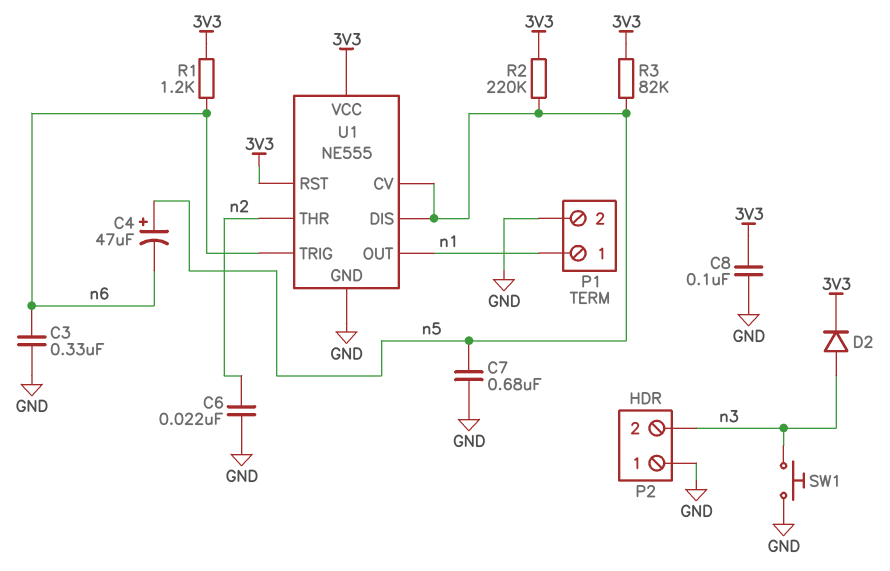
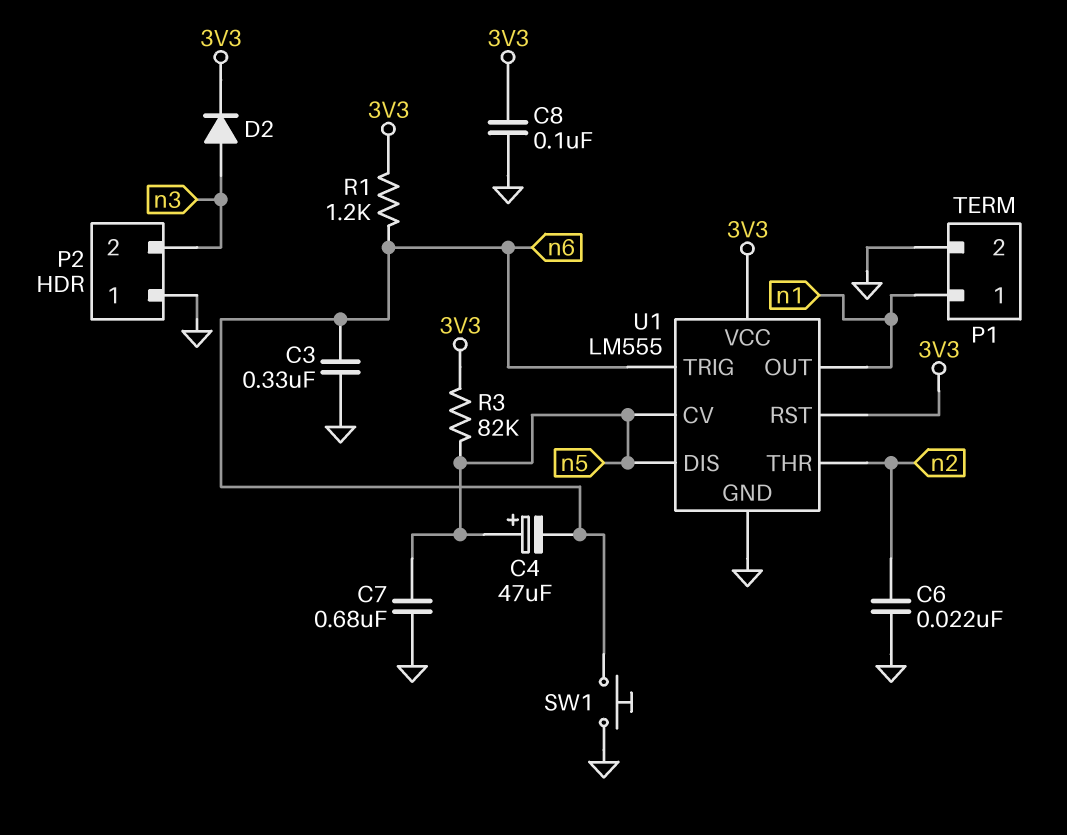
R2: 220k (3V3, n5) -> none
SW1: button (GND, n3) -> button (GND, n6)
U1: NE555 -> LM555

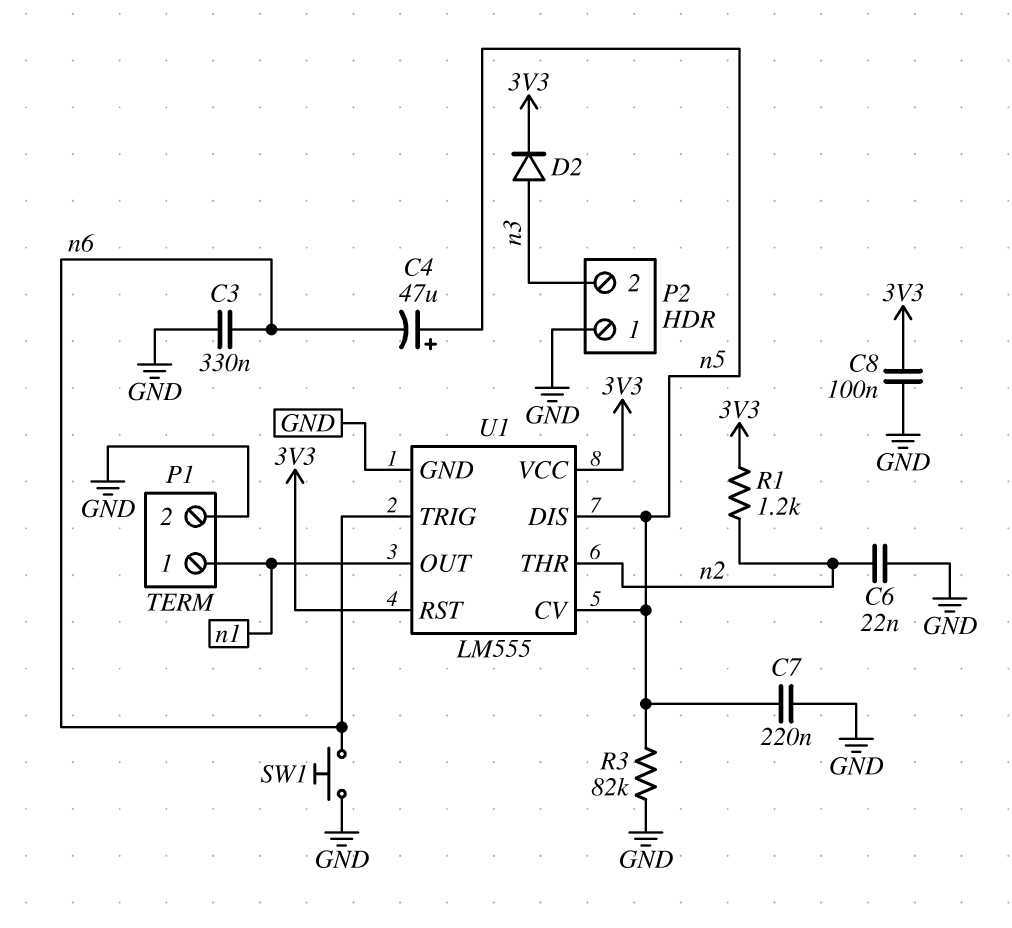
C7: 680nF (GND, n5) -> 220nF (GND, n5)
R1: 1.2k (3V3, n6) -> 1.2k (3V3, n2)
R3: 82k (3V3, n5) -> 82k (GND, n5)

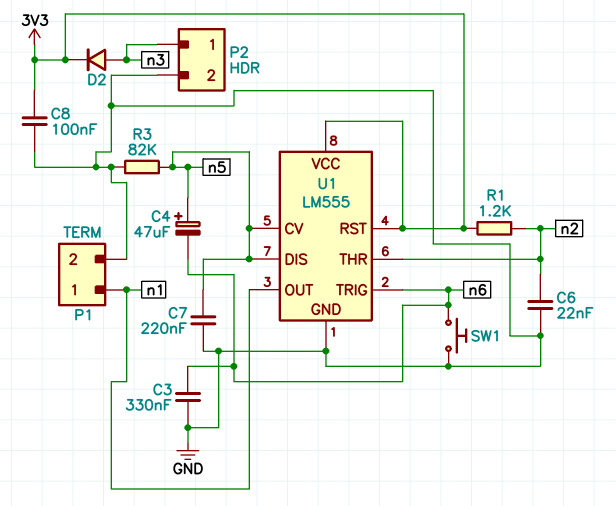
P2 pin 1: GND -> n3
P2 pin 2: n3 -> GND

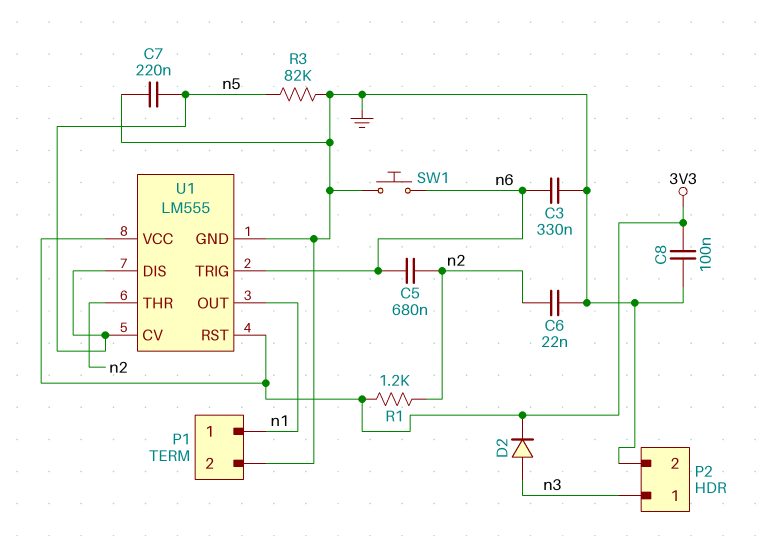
C4: 47uF (plus n5, minus n6) -> none
C5: none -> 680nF (n2, n6)

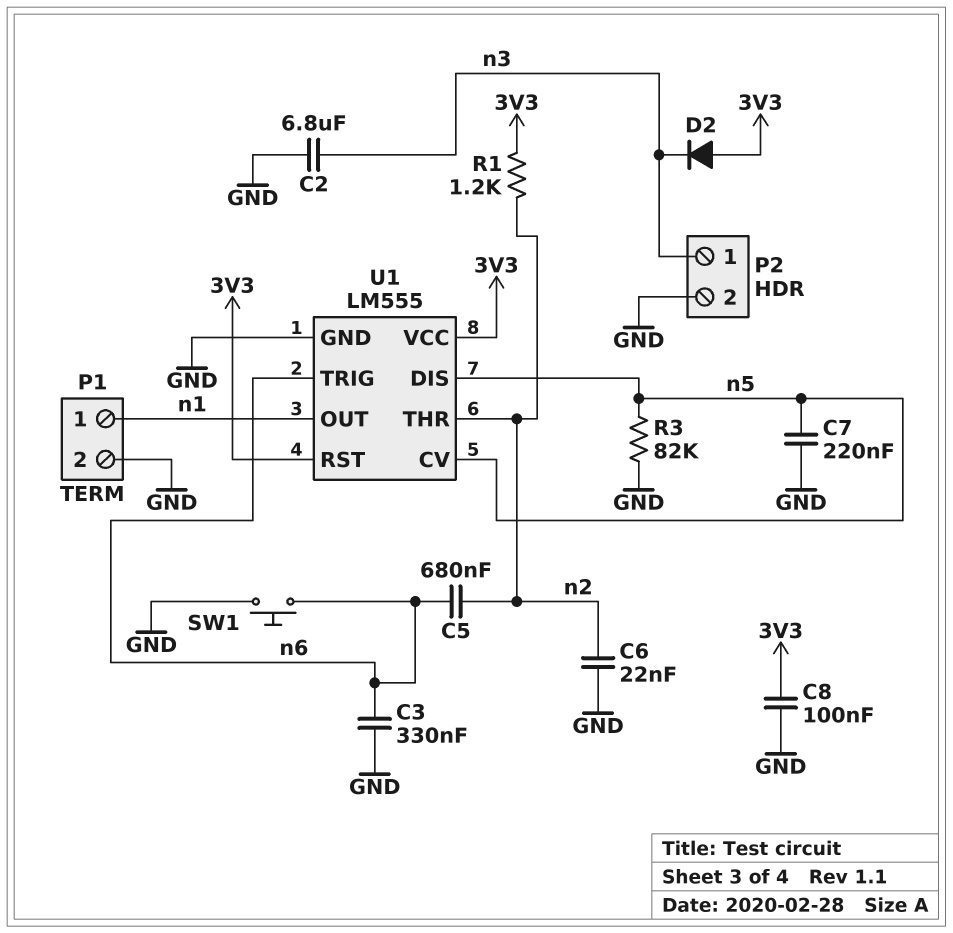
C2: none -> 6.8uF (GND, n3)
D2: diode (A n3, K 3V3) -> diode (A 3V3, K n3)

